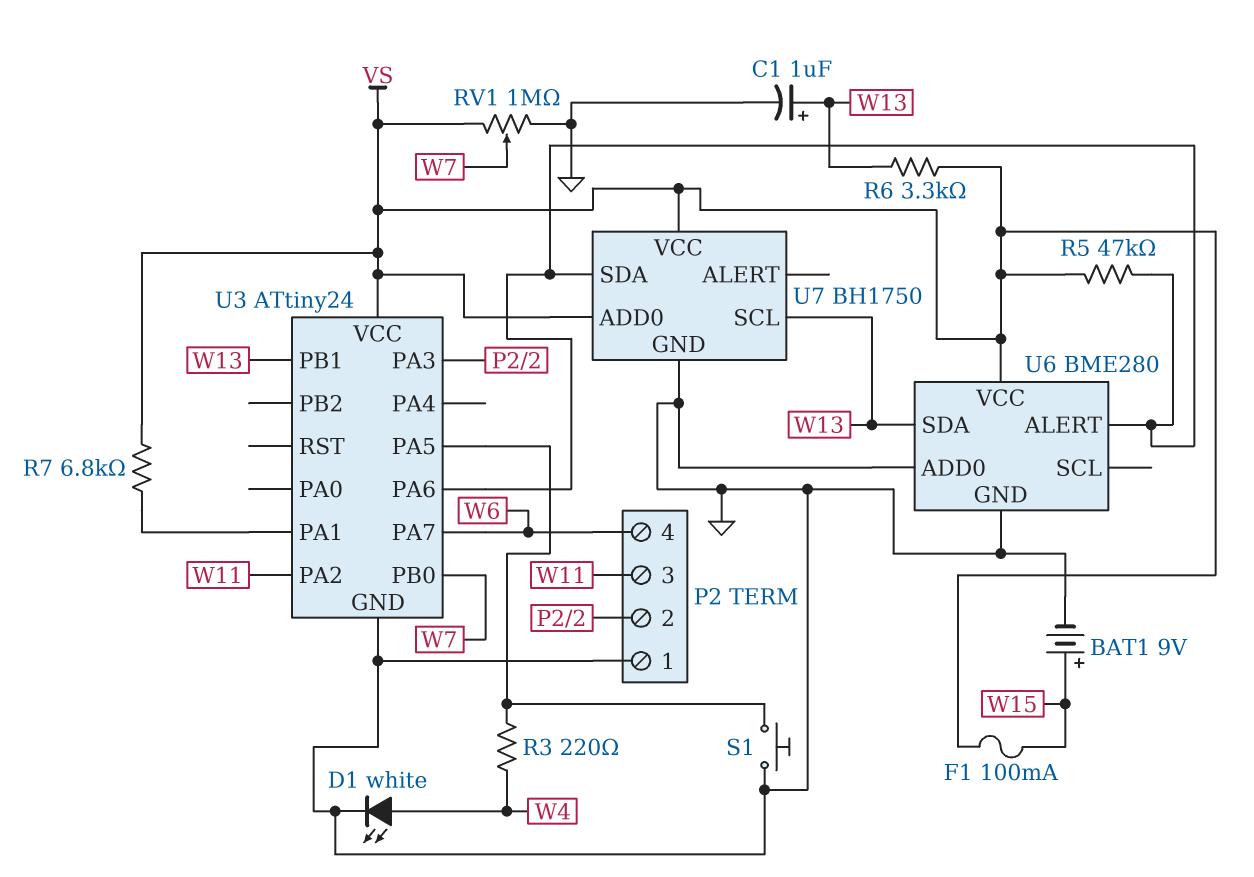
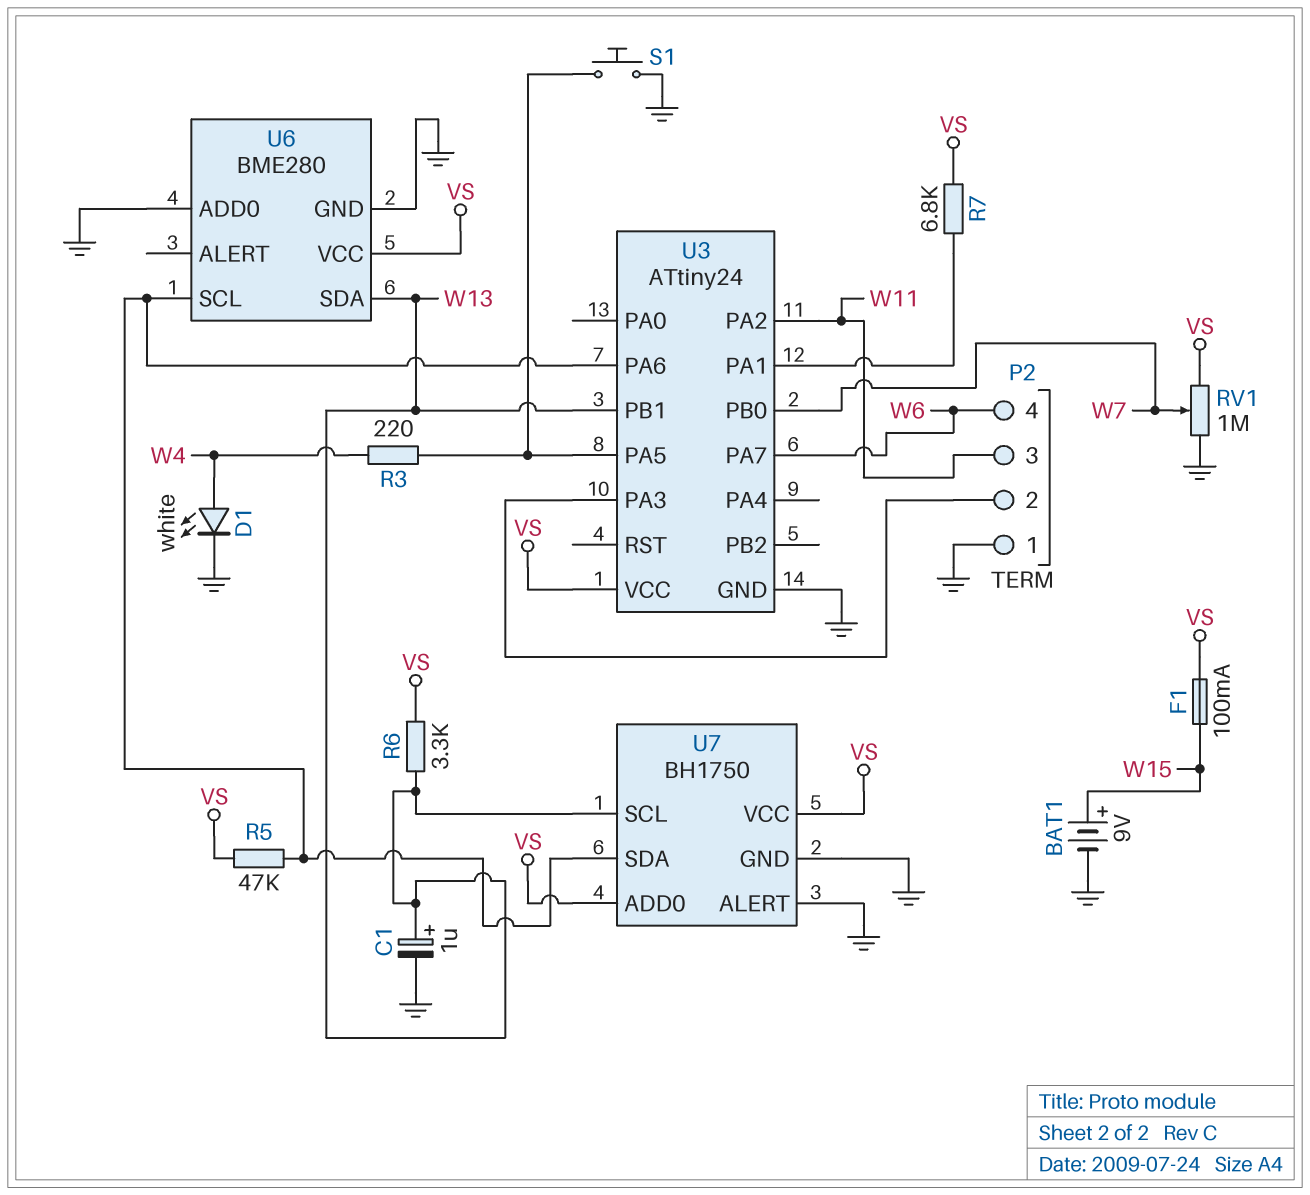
U6 pin ALERT: U3/PA6 -> none
U6 pin SCL: none -> U3/PA6
U7 pin ALERT: none -> GND

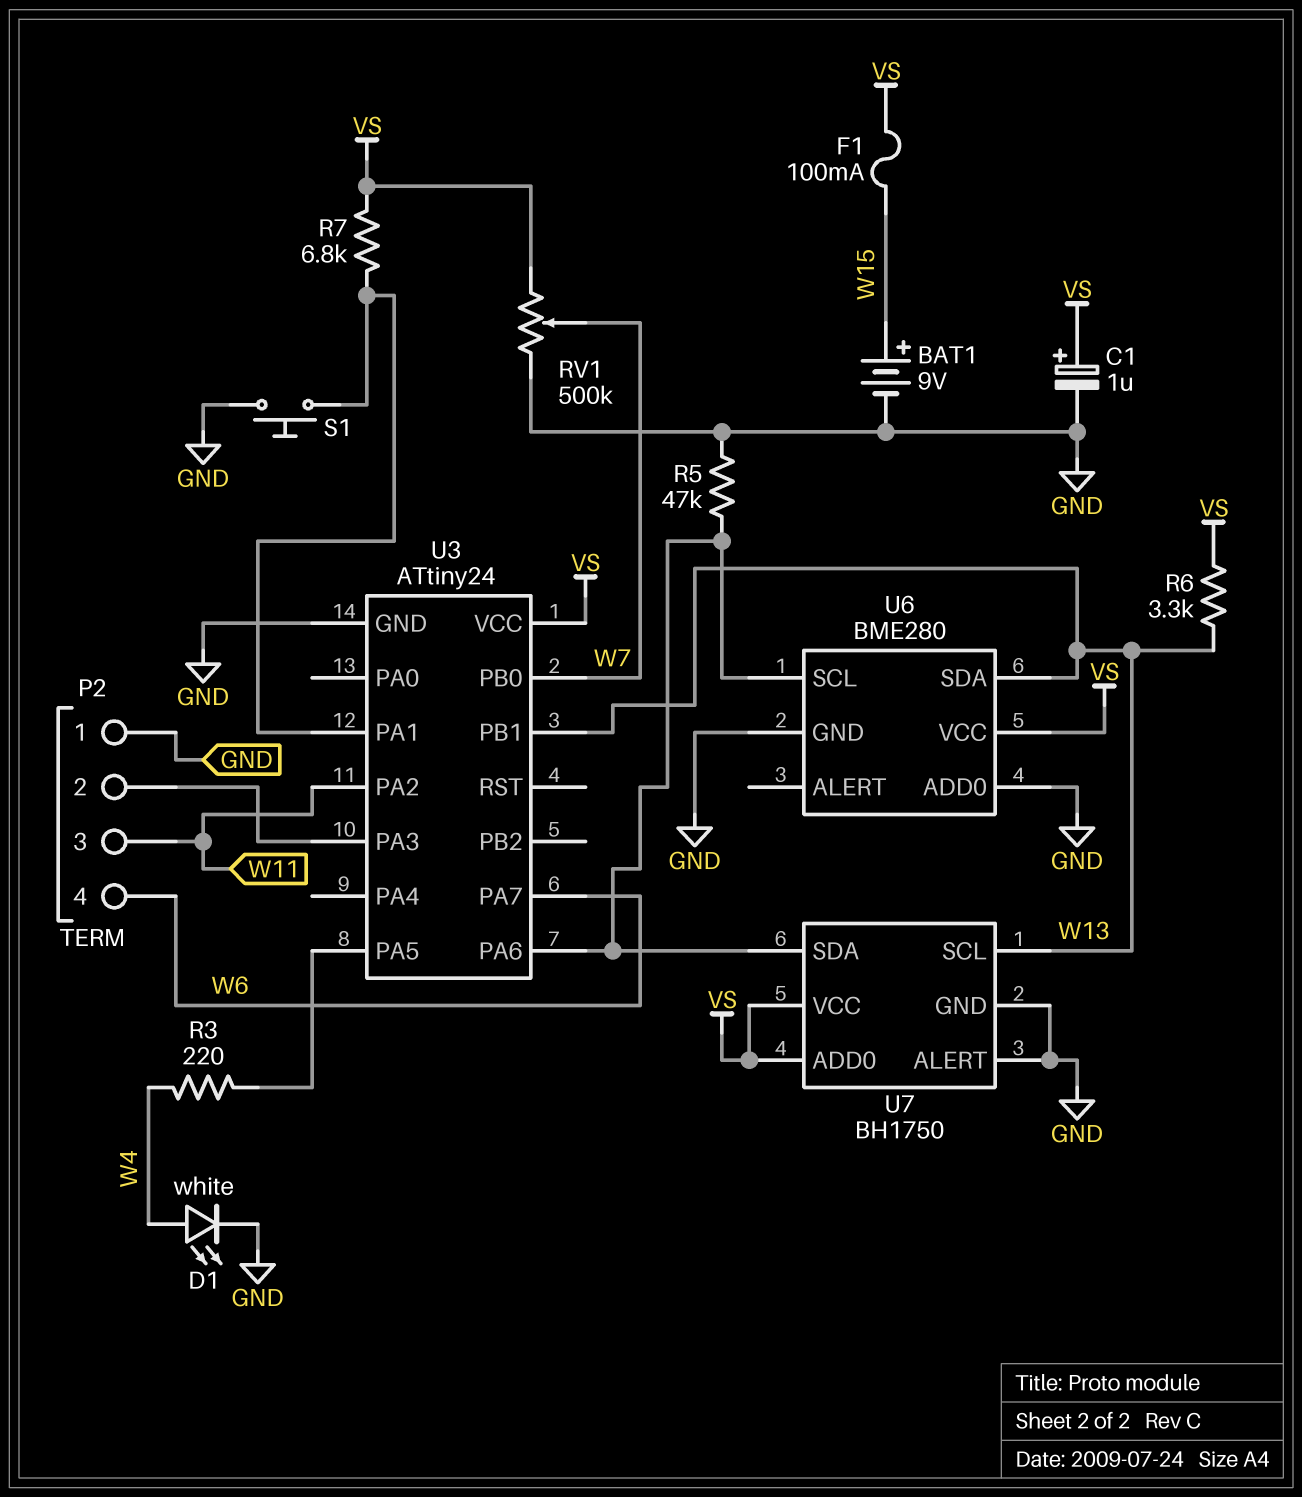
C1: 1uF (plus W13, minus GND) -> 1uF (plus VS, minus GND)
R5: 47k (U3/PA6, VS) -> 47k (GND, U3/PA6)
RV1: 1M (GND, VS, wiper W7) -> 500k (GND, VS, wiper W7)
S1: button (GND, U3/PA5) -> button (GND, U3/PA1)

